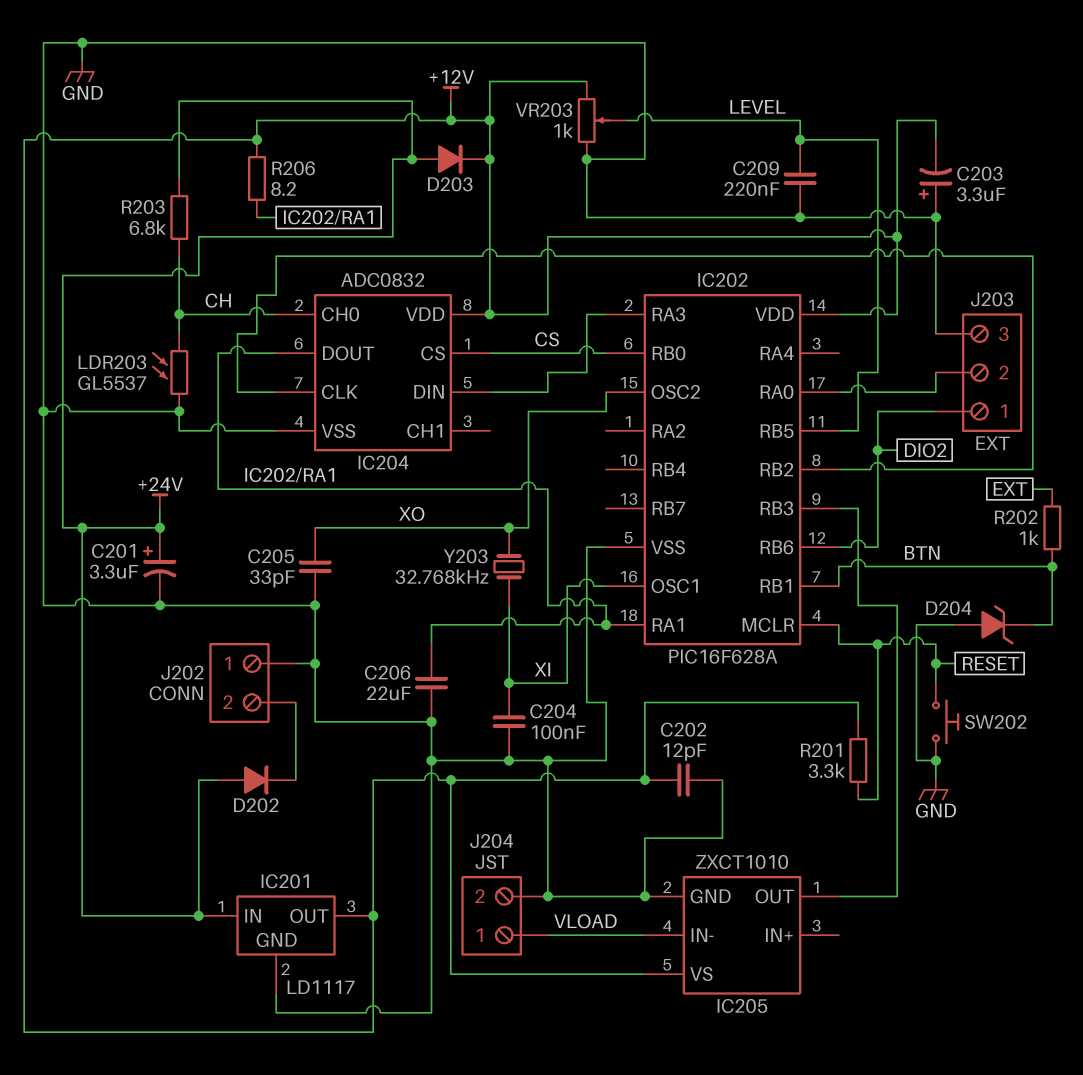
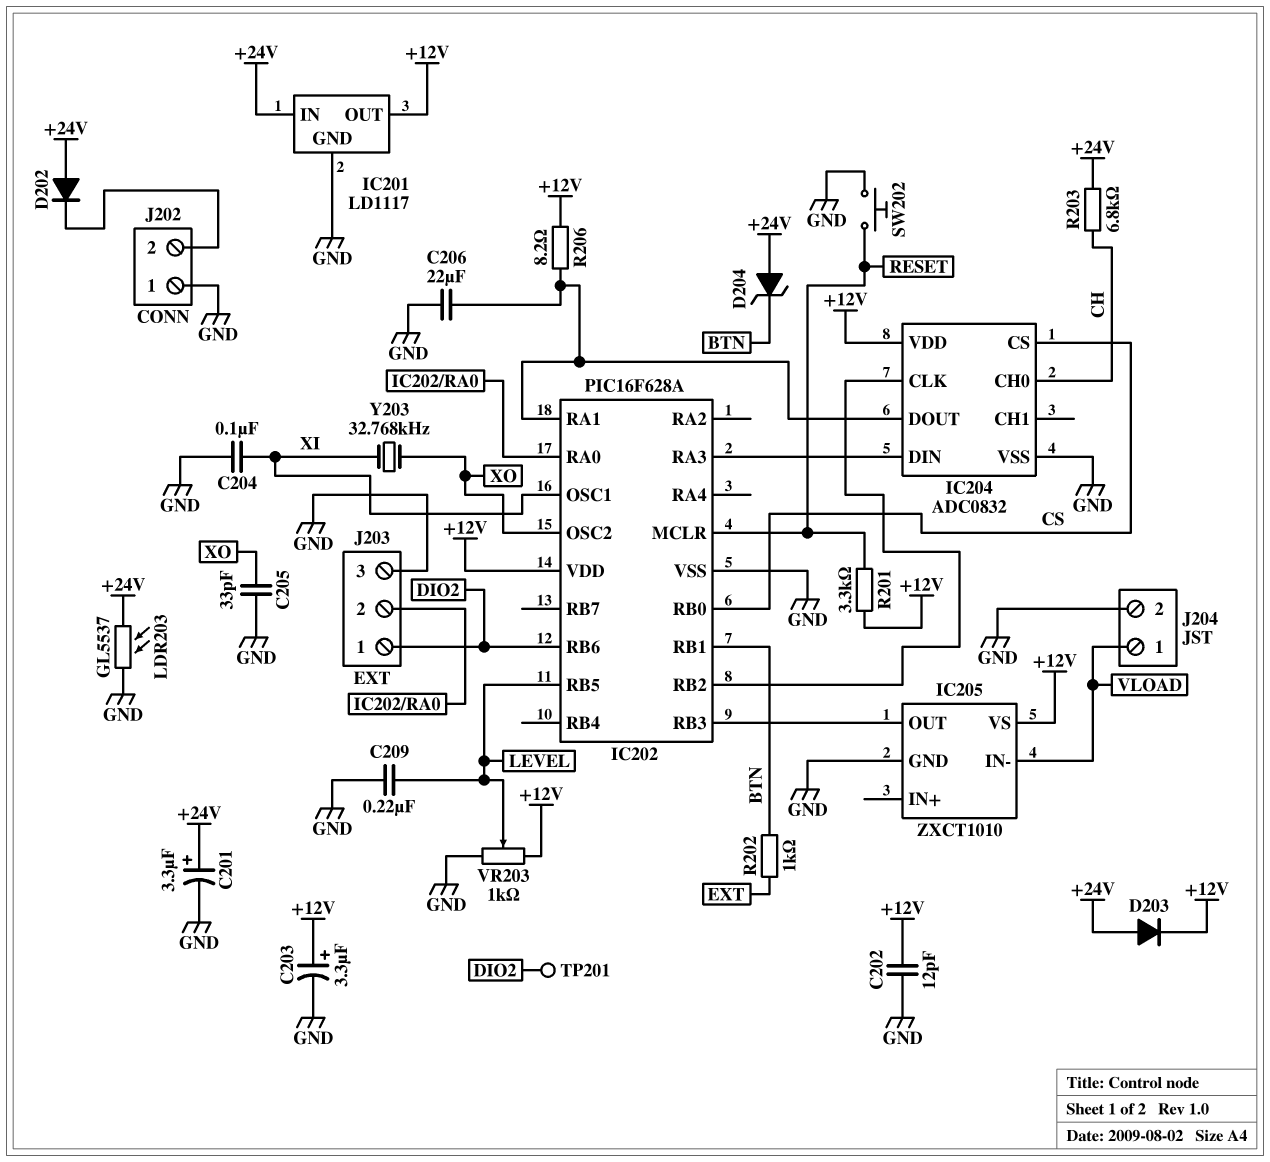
C203: 3.3uF (plus GND, minus +12V) -> 3.3uF (plus +12V, minus GND)
D204: zener (A GND, K BTN) -> zener (A +24V, K BTN)
LDR203: GL5537 (CH, GND) -> GL5537 (+24V, GND)
TP201: none -> test point (DIO2)

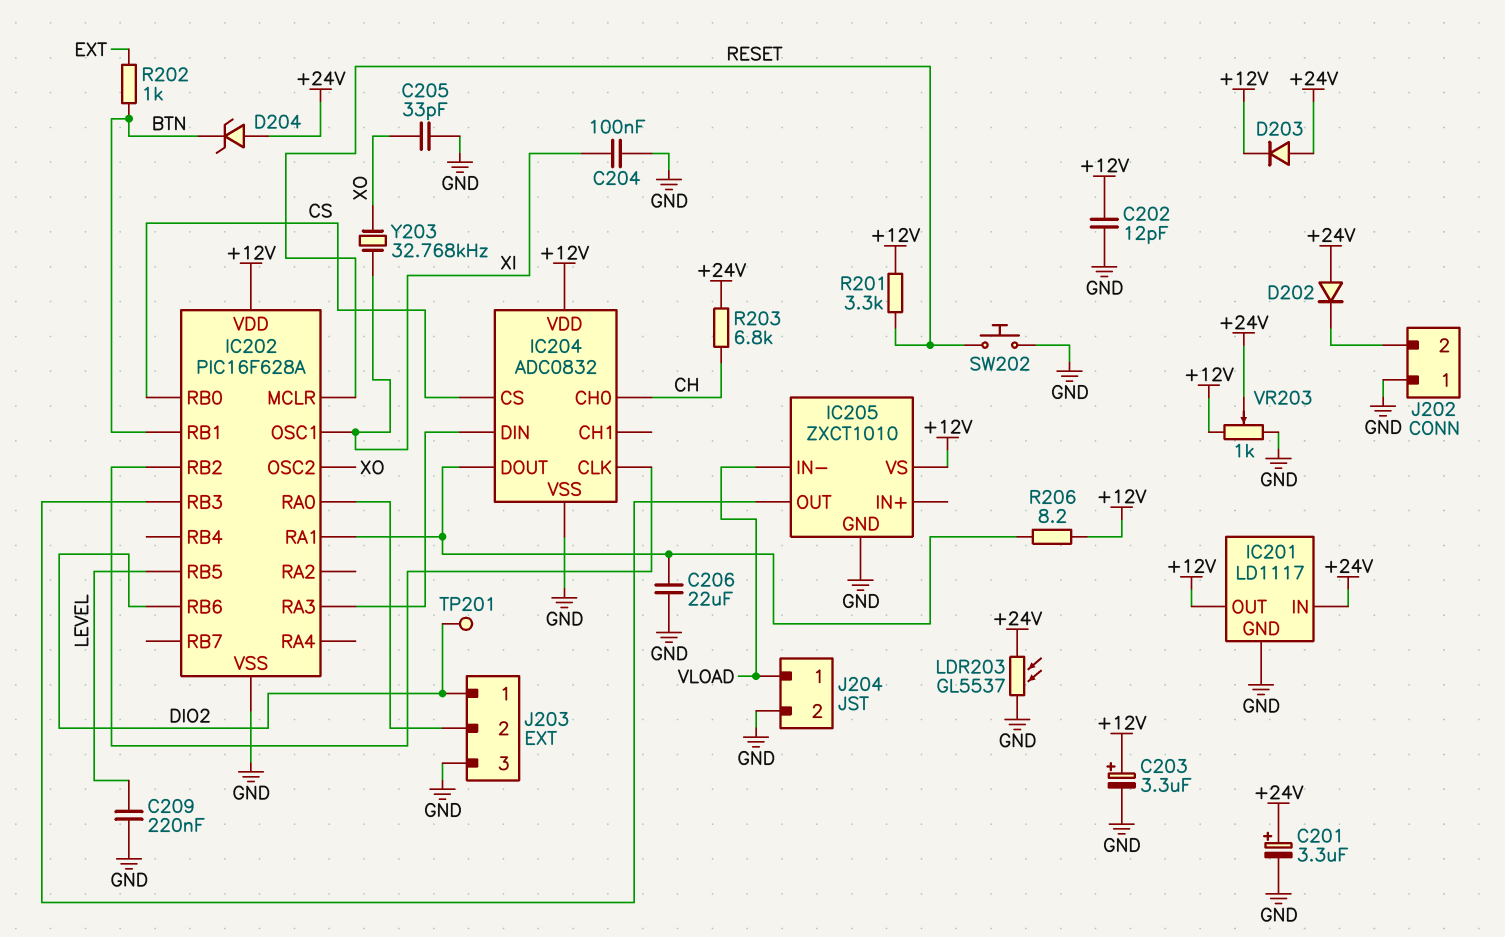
VR203: 1k (+12V, GND, wiper LEVEL) -> 1k (+12V, GND, wiper +24V)

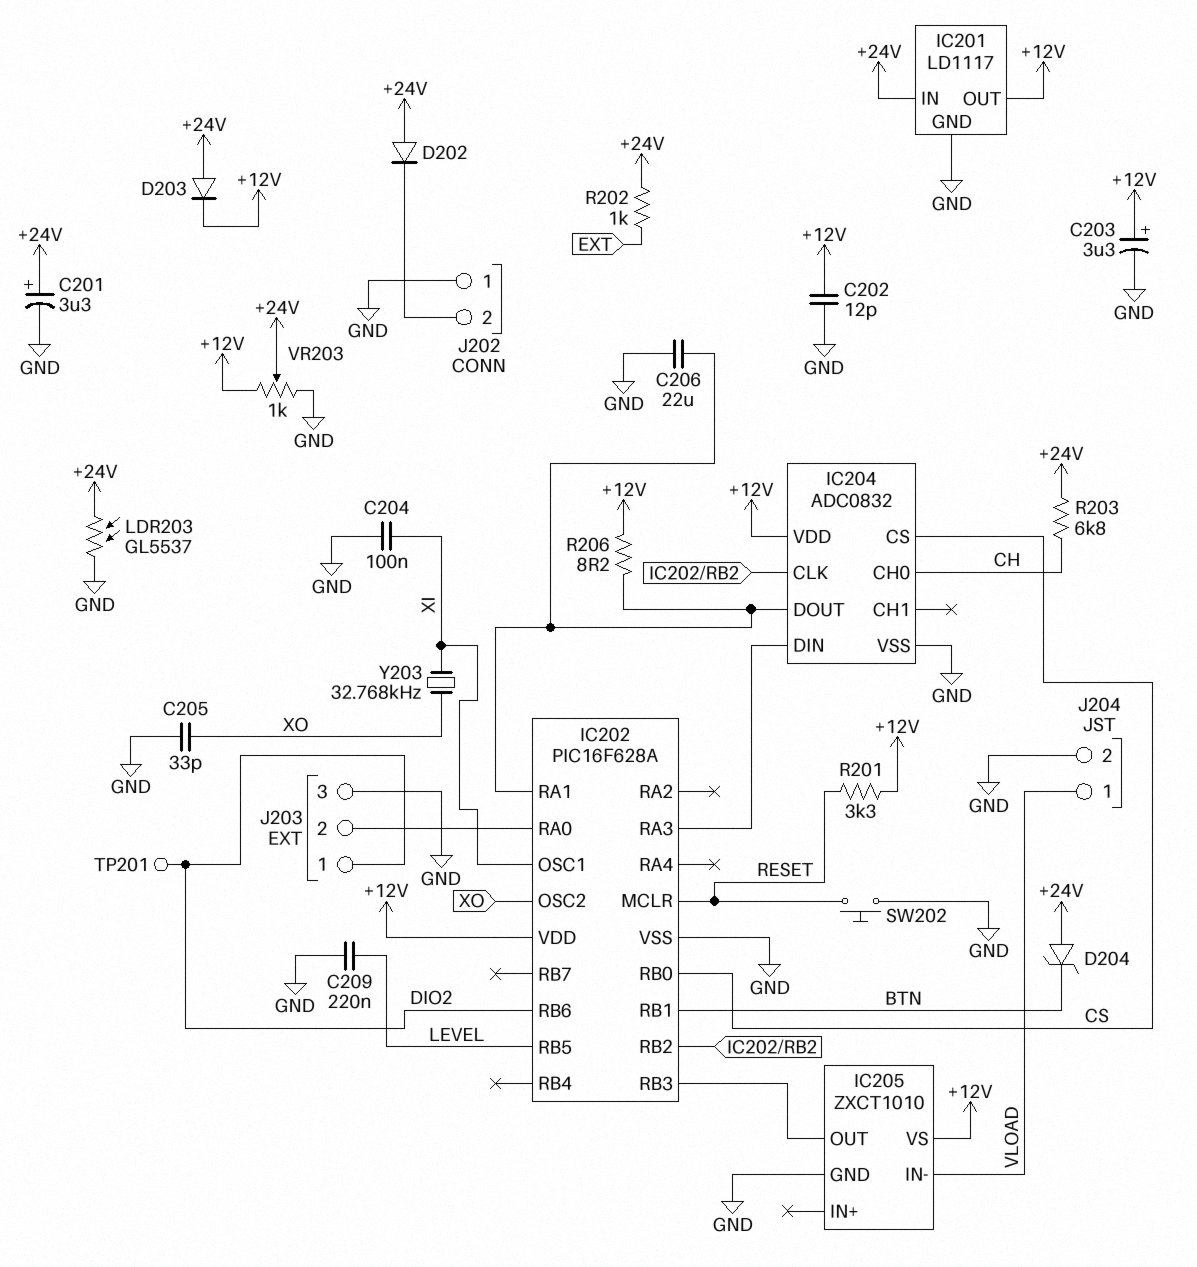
R202: 1k (BTN, EXT) -> 1k (+24V, EXT)

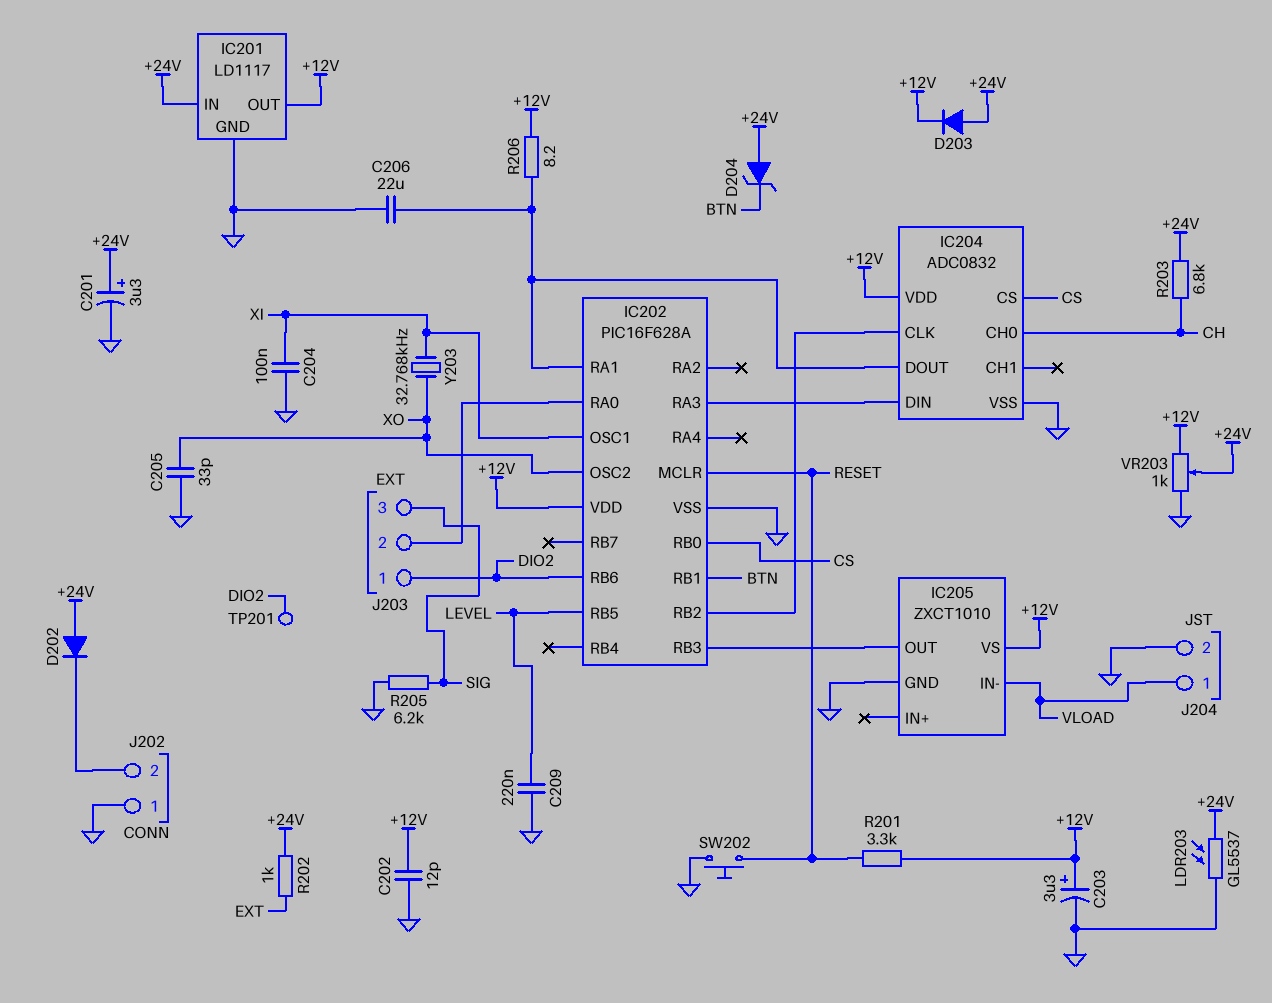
J203 pin 3: GND -> SIG
R205: none -> 6.2k (GND, SIG)

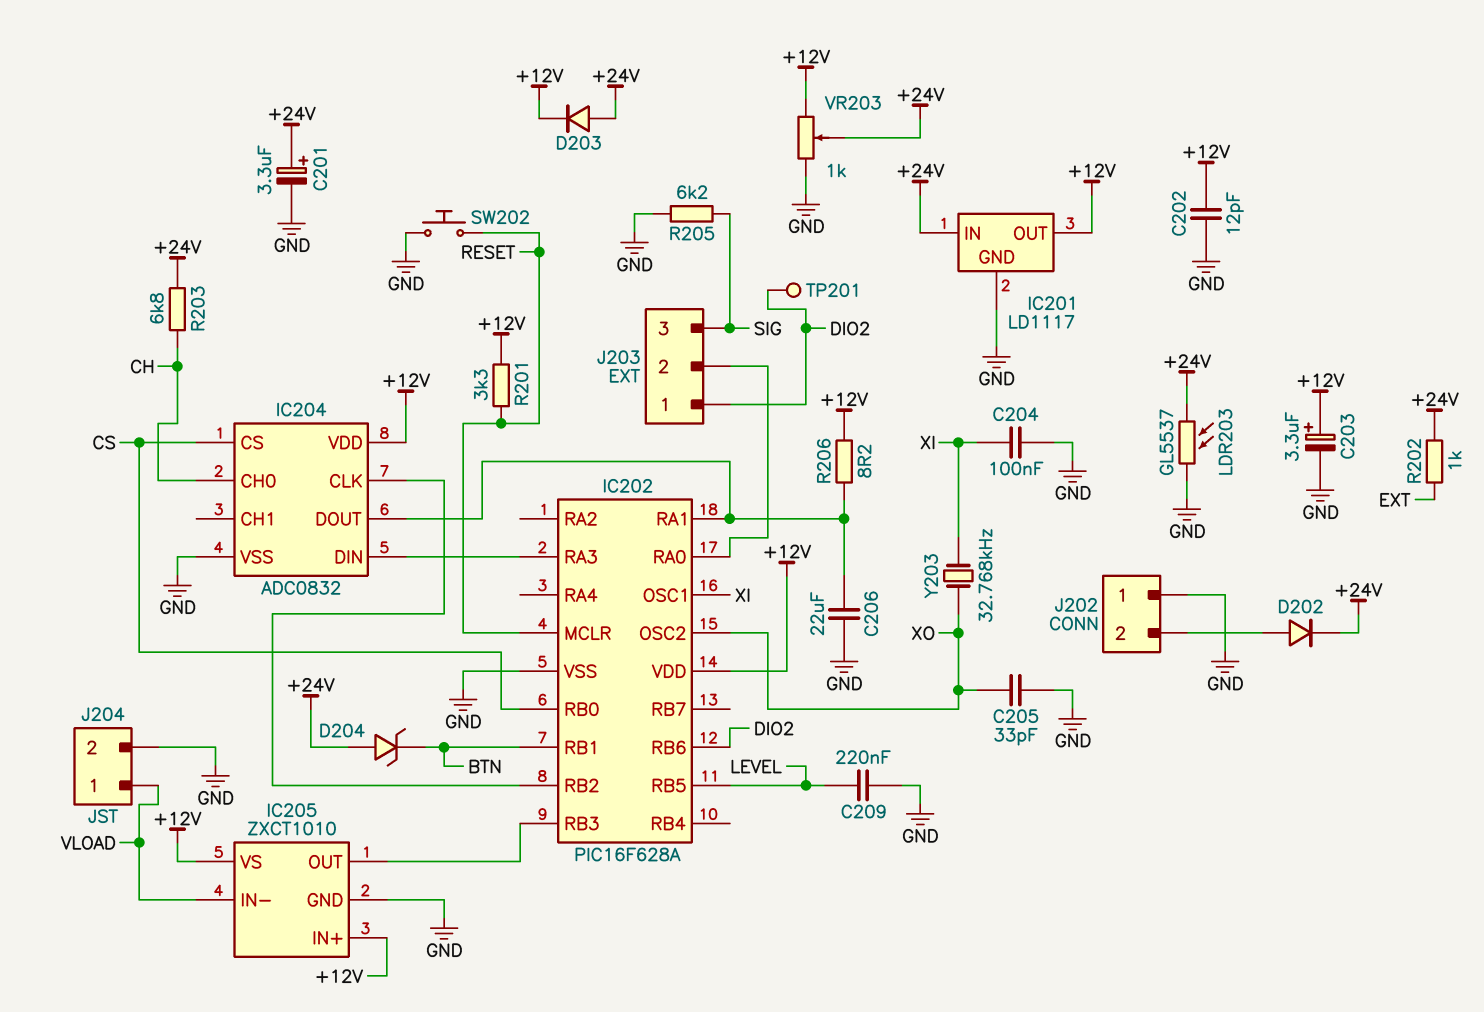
D202: diode (A +24V, K J202/2) -> diode (A J202/2, K +24V)
IC205 pin IN+: none -> +12V

